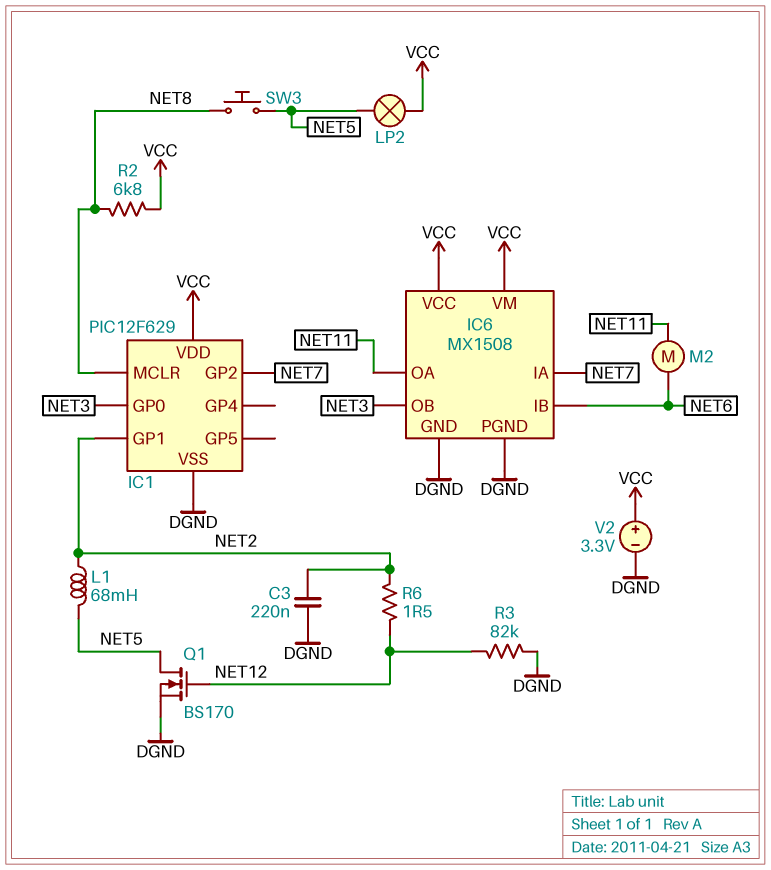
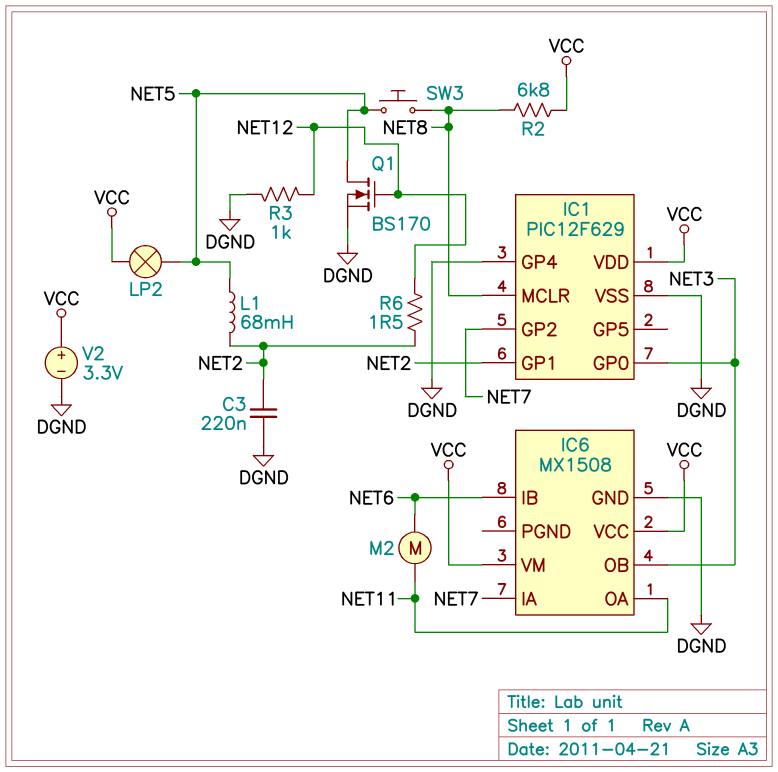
IC1 pin GP4: none -> DGND
IC6 pin PGND: DGND -> none
R3: 82k (DGND, NET12) -> 1k (DGND, NET12)

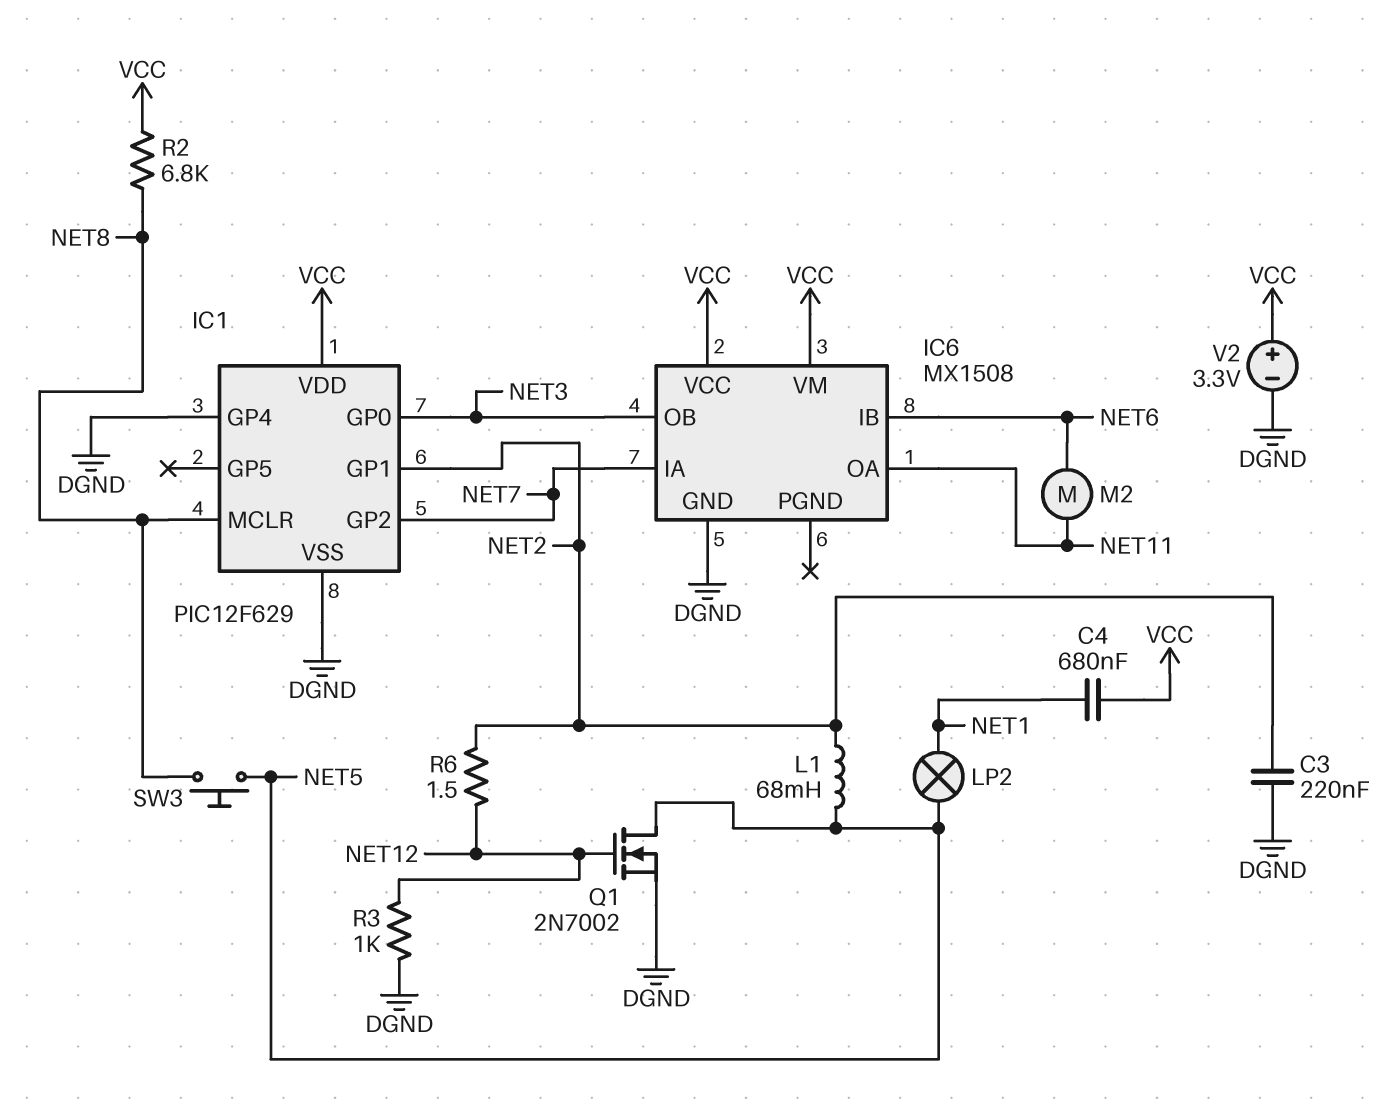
C4: none -> 680nF (NET1, VCC)
LP2: lamp (NET5, VCC) -> lamp (NET1, NET5)
Q1: NMOS BS170 (G NET12, D NET5, S DGND) -> NMOS 2N7002 (G NET12, D NET5, S DGND)

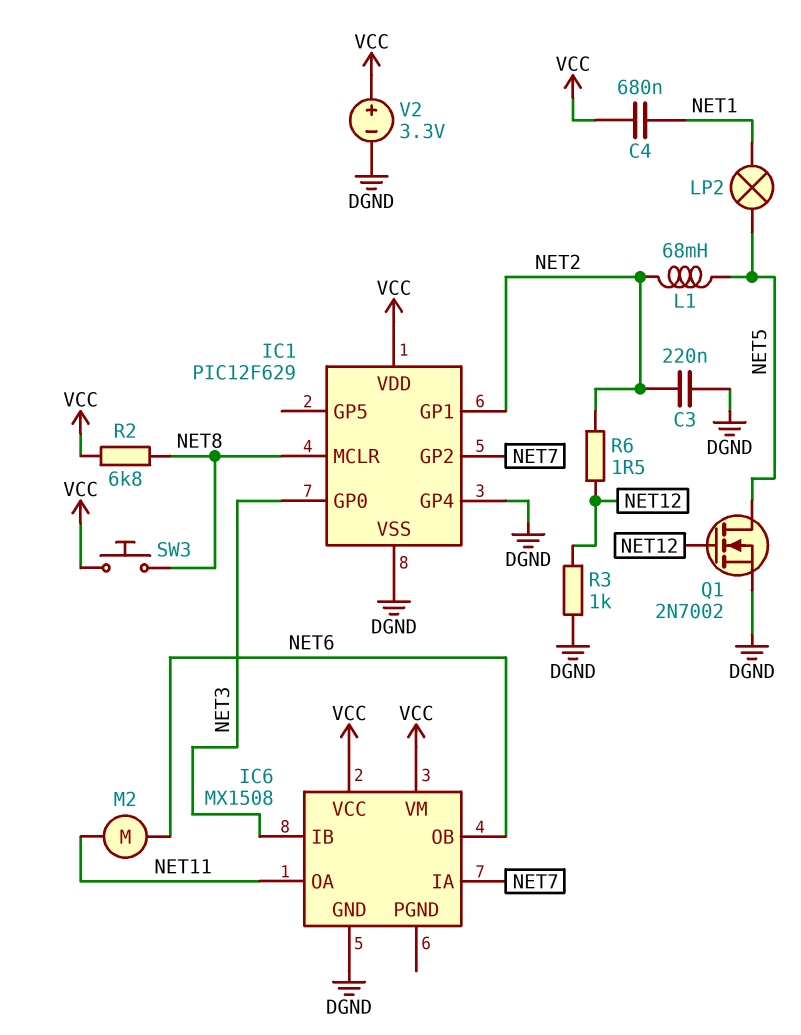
IC6 pin IB: NET6 -> NET3
IC6 pin OB: NET3 -> NET6
SW3: button (NET5, NET8) -> button (NET8, VCC)

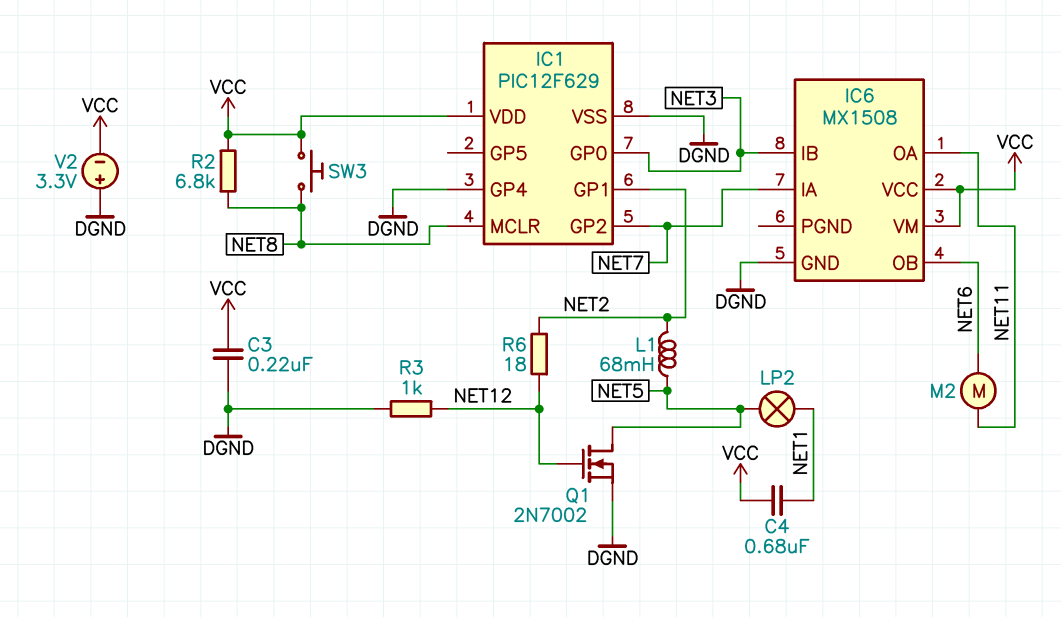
C3: 220nF (DGND, NET2) -> 220nF (DGND, VCC)
R6: 1.5 (NET2, NET12) -> 18 (NET2, NET12)
V2: 3.3V (plus VCC, minus DGND) -> 3.3V (plus DGND, minus VCC)

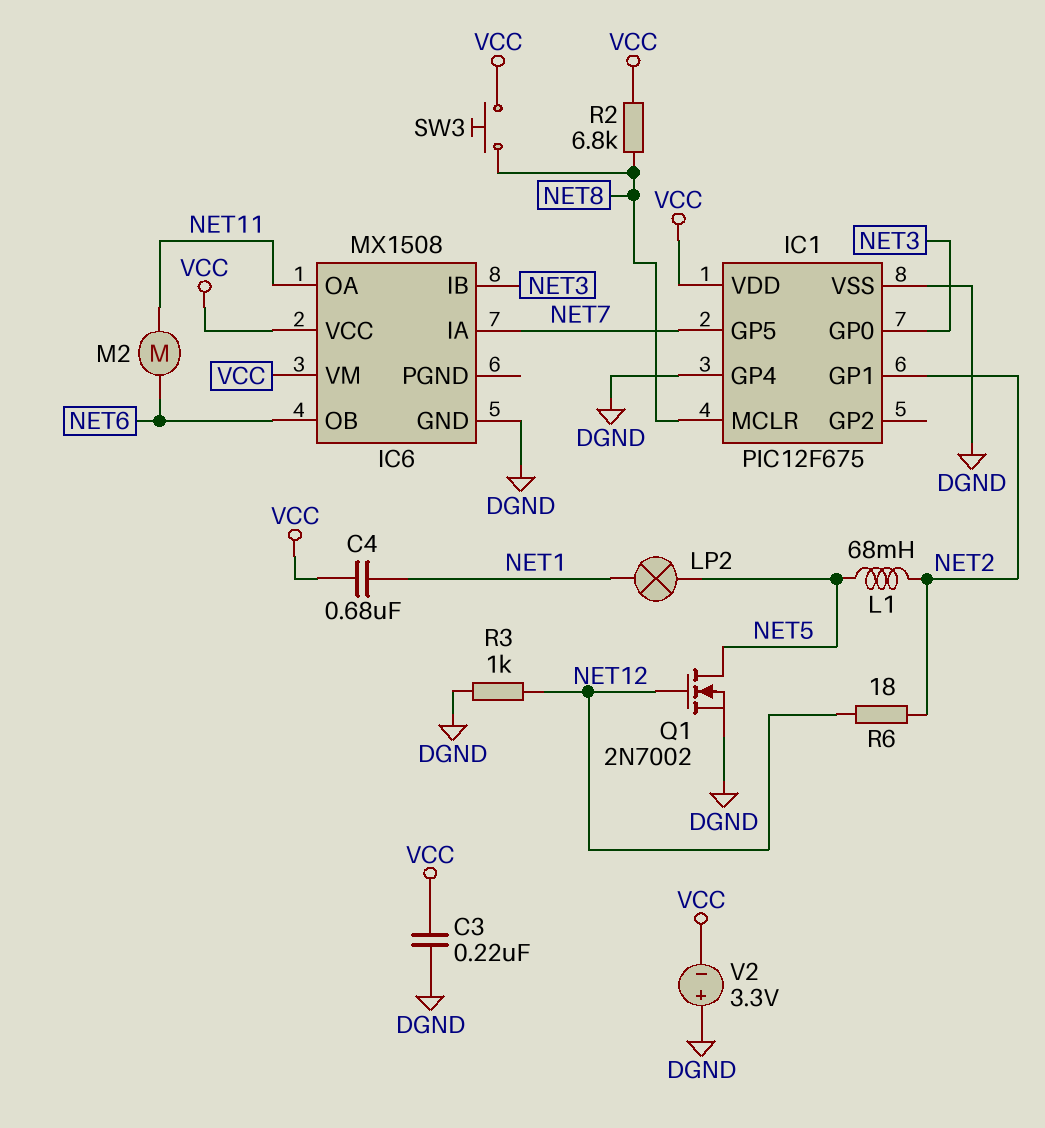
IC1: PIC12F629 -> PIC12F675
IC1 pin GP2: NET7 -> none
IC1 pin GP5: none -> NET7

